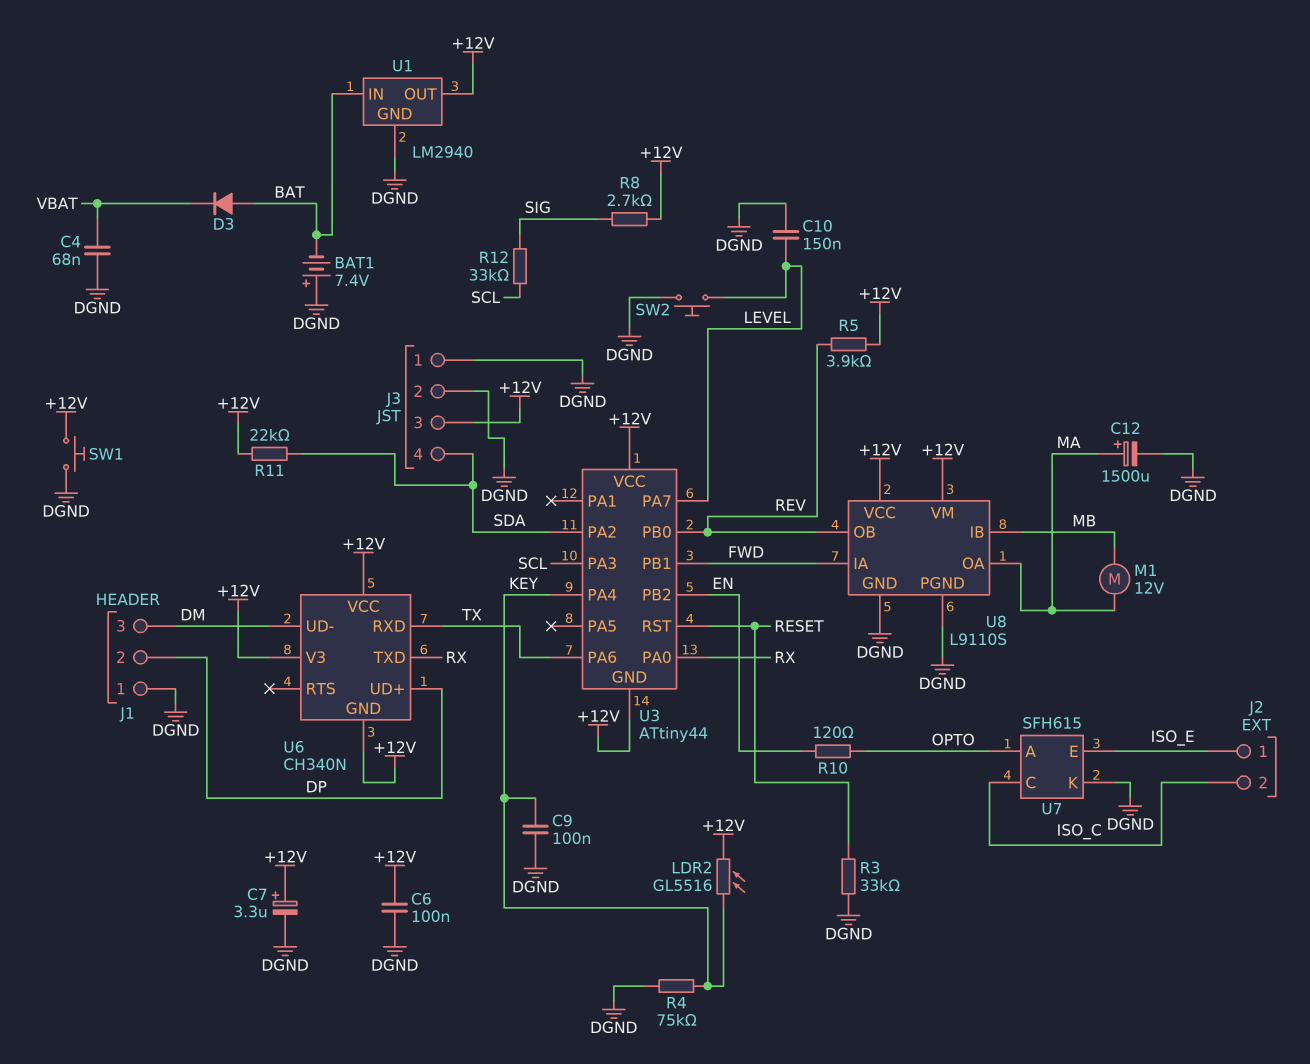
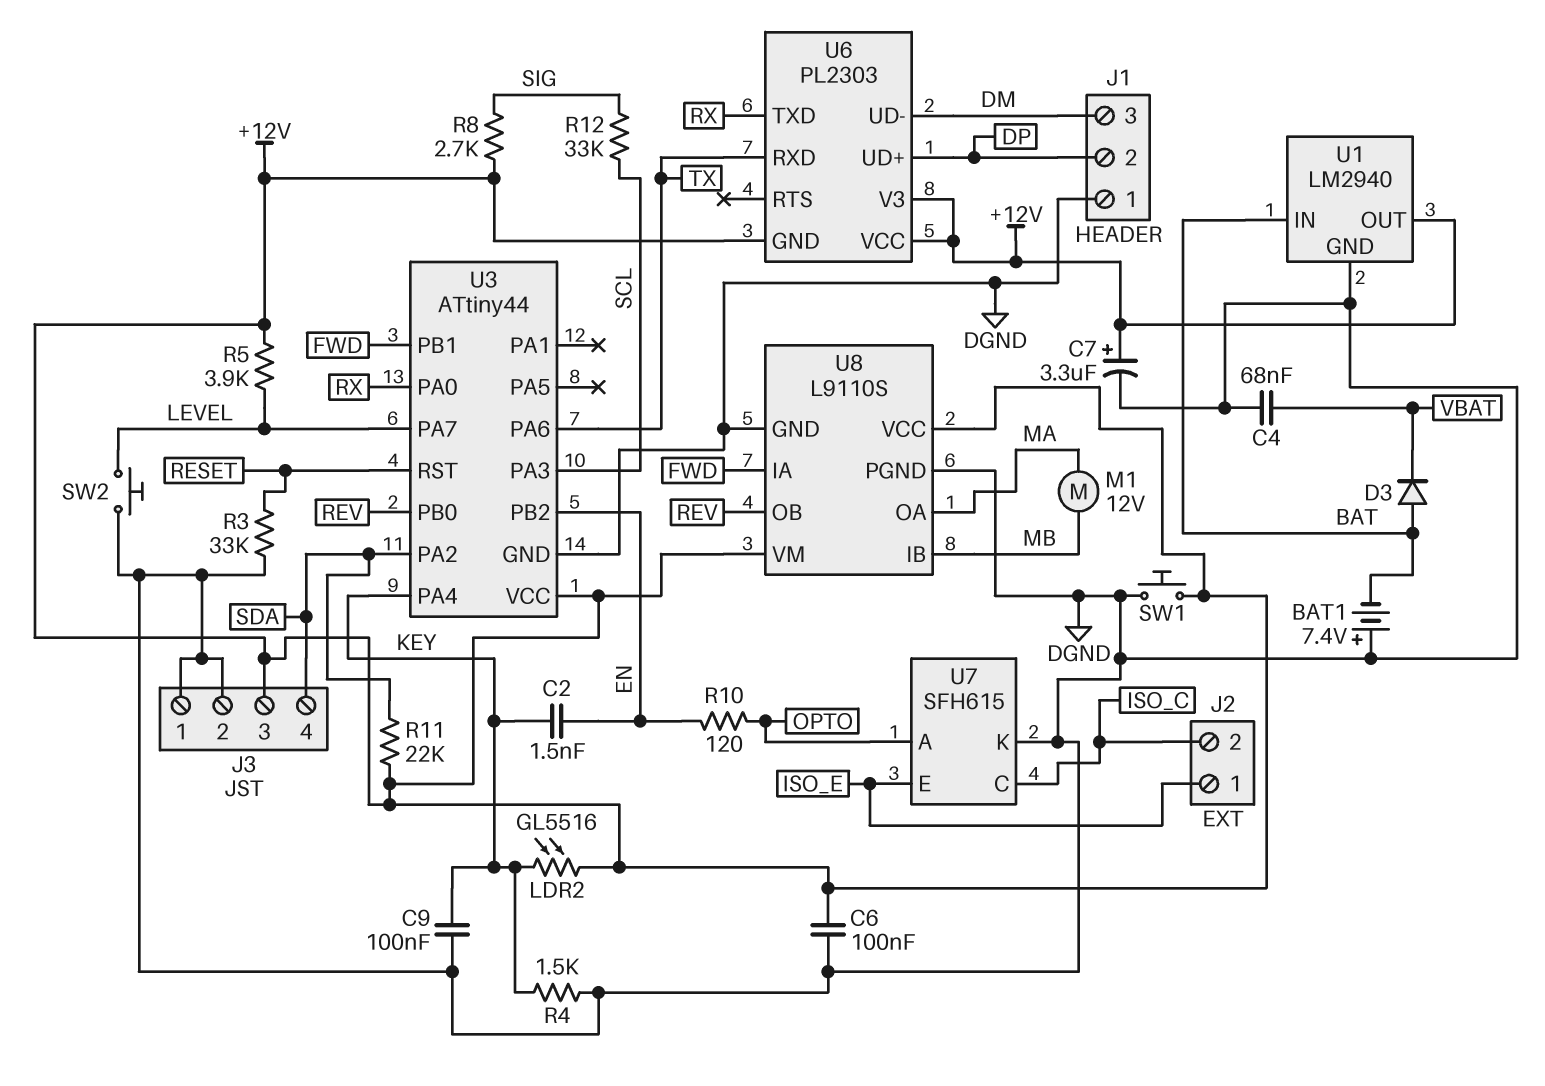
C2: none -> 1.5nF (EN, KEY)
C10: 150nF (DGND, LEVEL) -> none
C12: 1500uF (plus MA, minus DGND) -> none
R4: 75k (DGND, KEY) -> 1.5k (DGND, KEY)
R5: 3.9k (+12V, REV) -> 3.9k (+12V, LEVEL)
U3 pin GND: +12V -> DGND
U6: CH340N -> PL2303

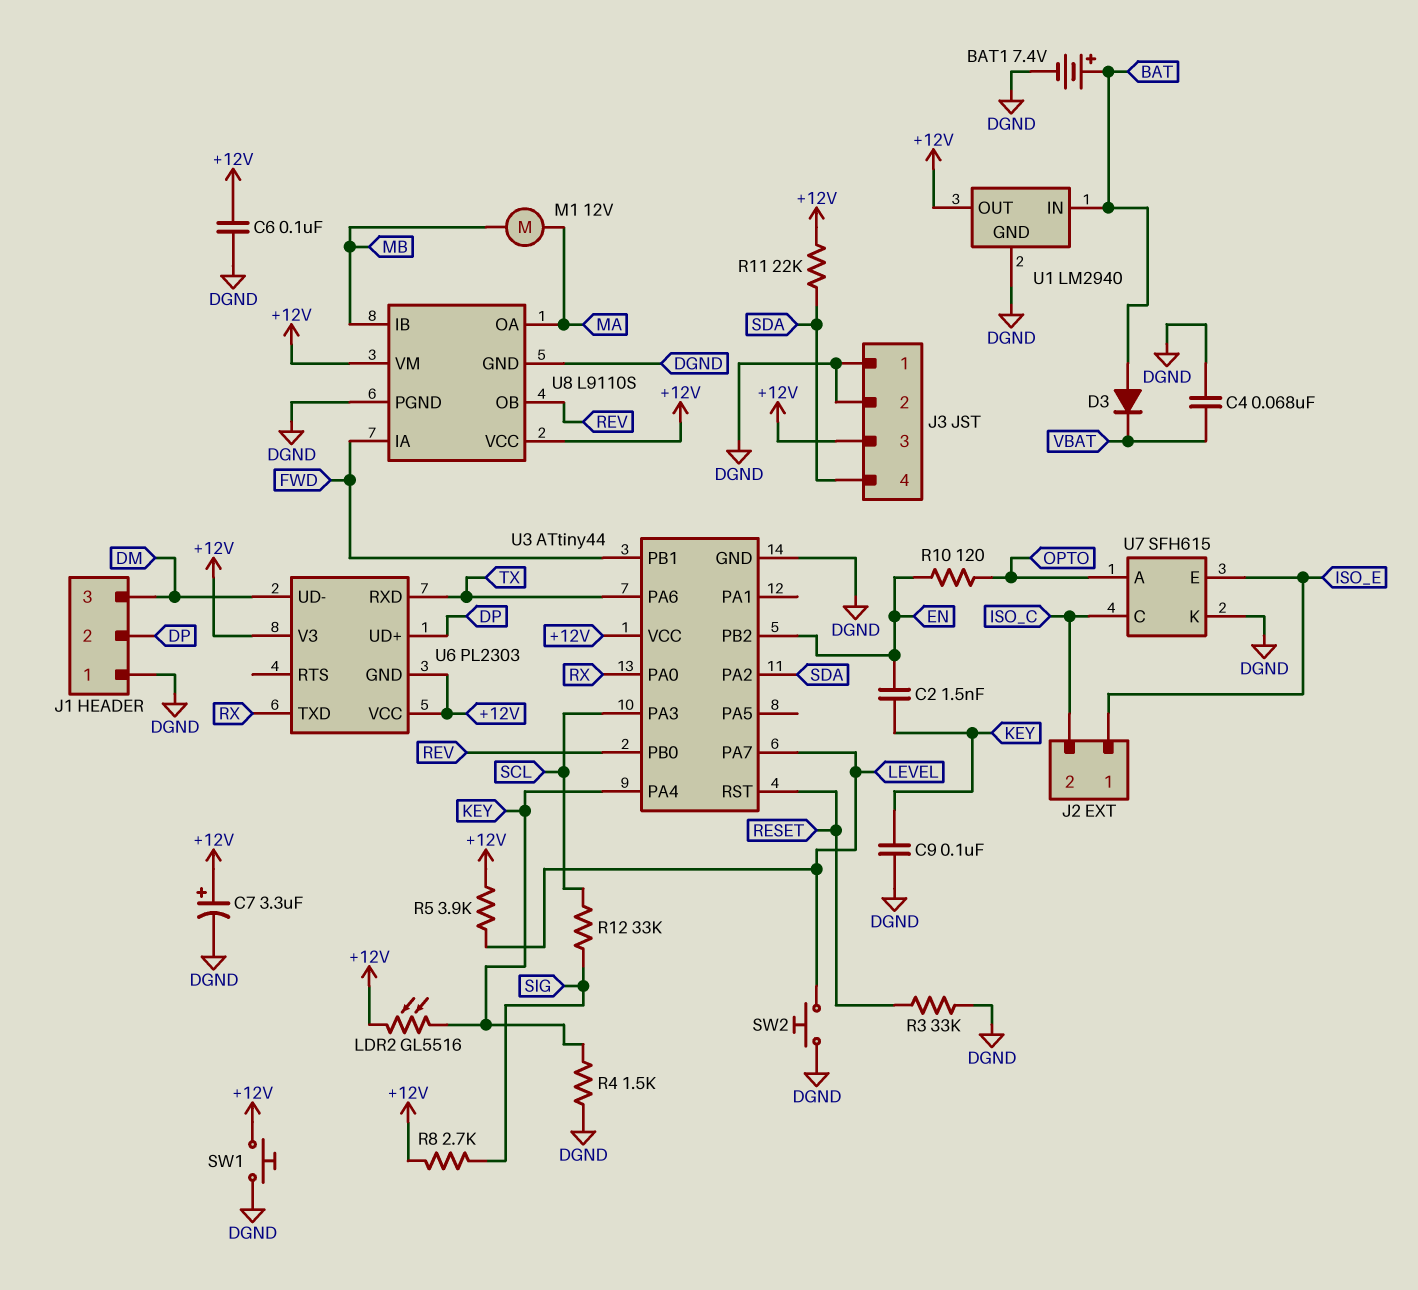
BAT1: 7.4V (plus DGND, minus BAT) -> 7.4V (plus BAT, minus DGND)

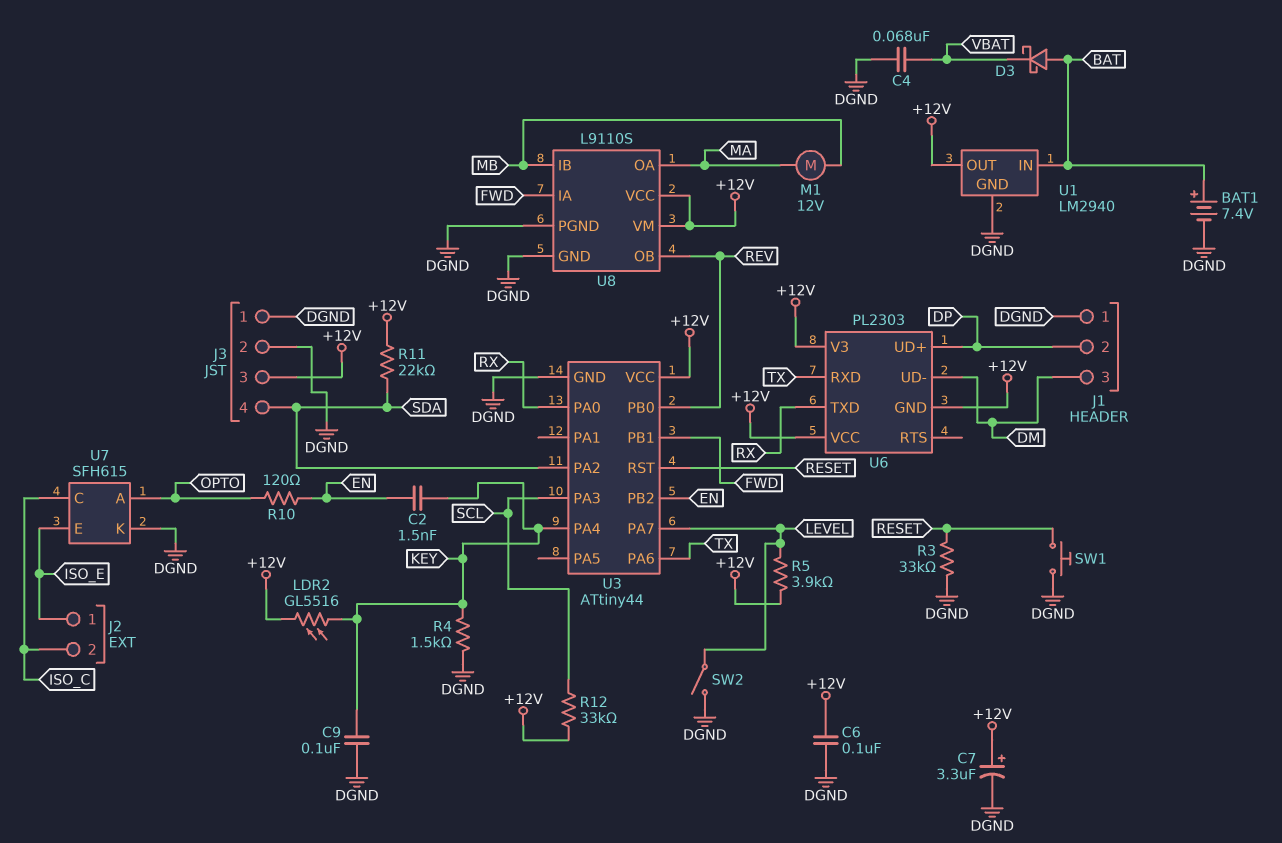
D3: diode (A BAT, K VBAT) -> schottky (A BAT, K VBAT)
R8: 2.7k (+12V, SIG) -> none
R12: 33k (SCL, SIG) -> 33k (+12V, SCL)
SW1: button (+12V, DGND) -> button (DGND, RESET)
SW2: button (DGND, LEVEL) -> switch (DGND, LEVEL)

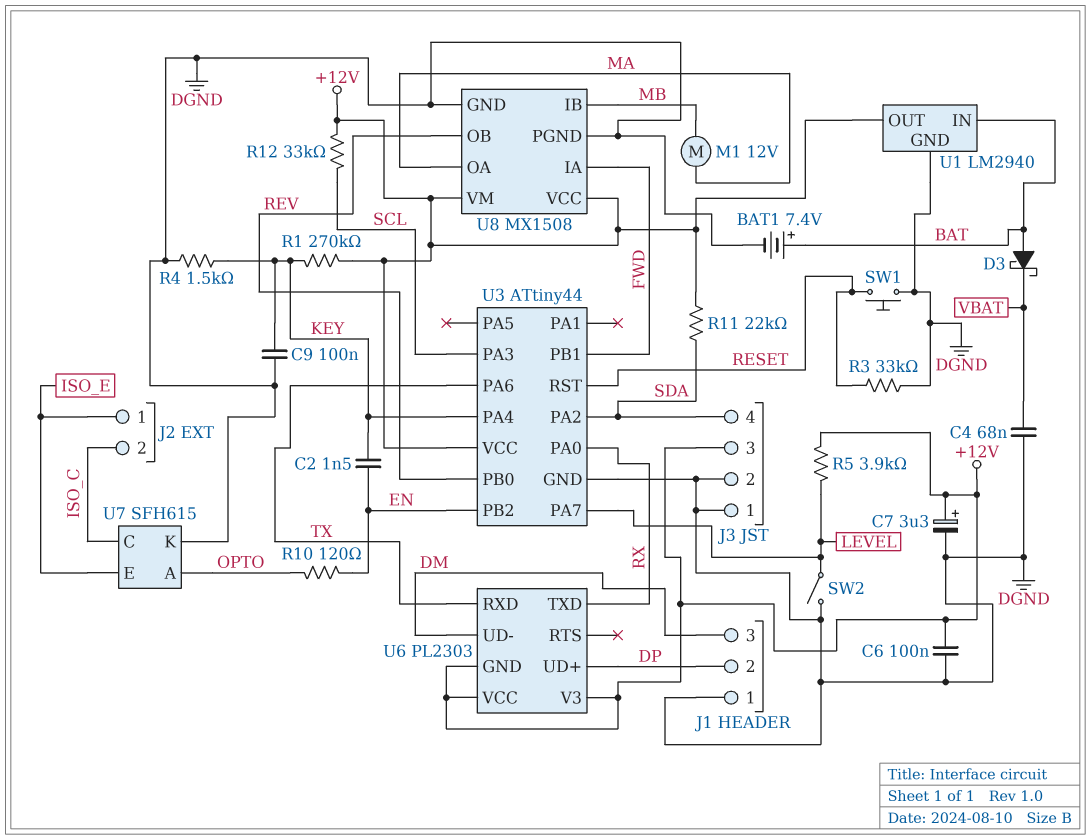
LDR2: GL5516 (+12V, KEY) -> none
R1: none -> 270k (+12V, KEY)
U8: L9110S -> MX1508

